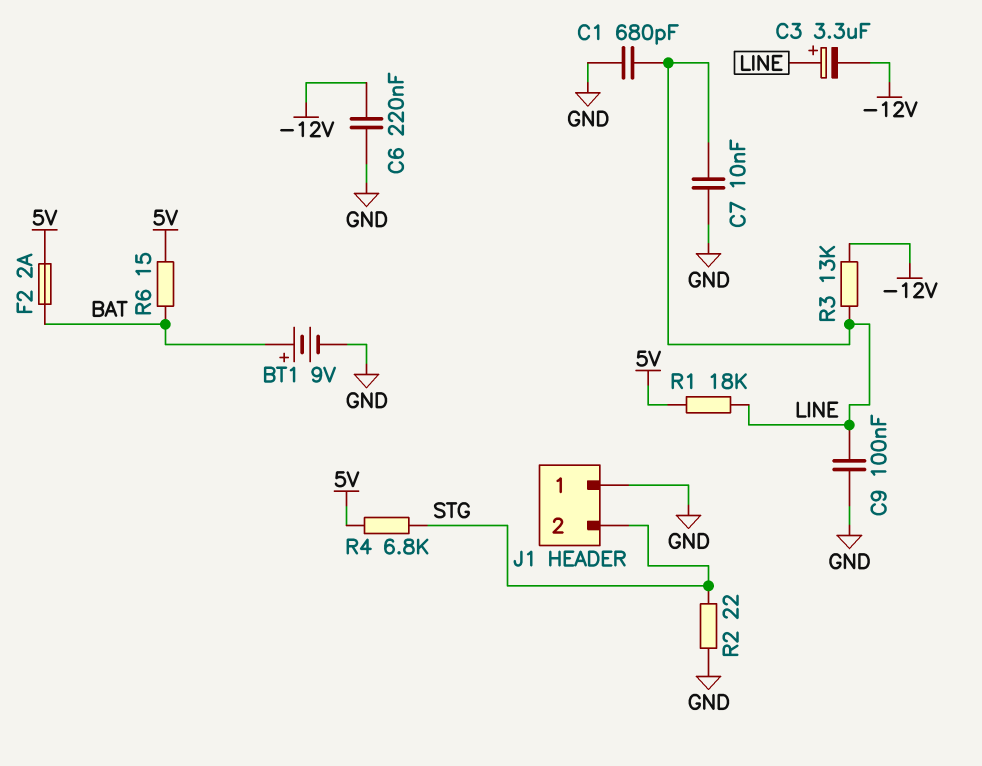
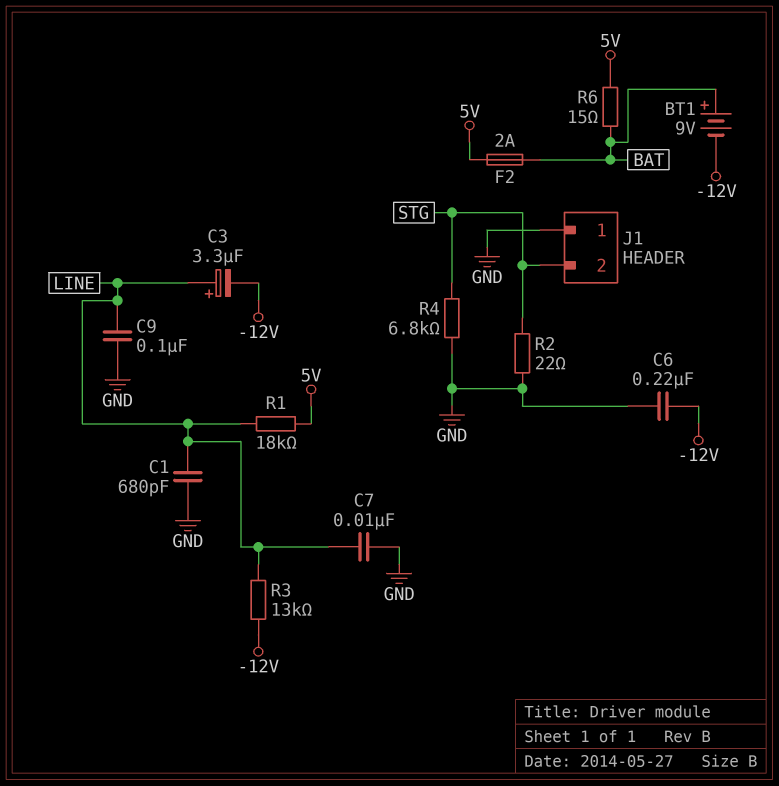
BT1: 9V (plus BAT, minus GND) -> 9V (plus BAT, minus -12V)
R4: 6.8k (5V, STG) -> 6.8k (GND, STG)

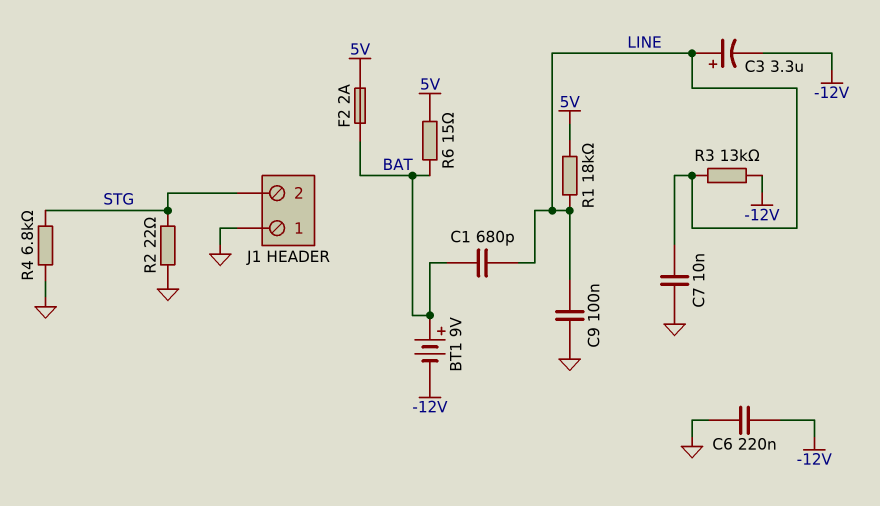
C1: 680pF (GND, LINE) -> 680pF (BAT, LINE)

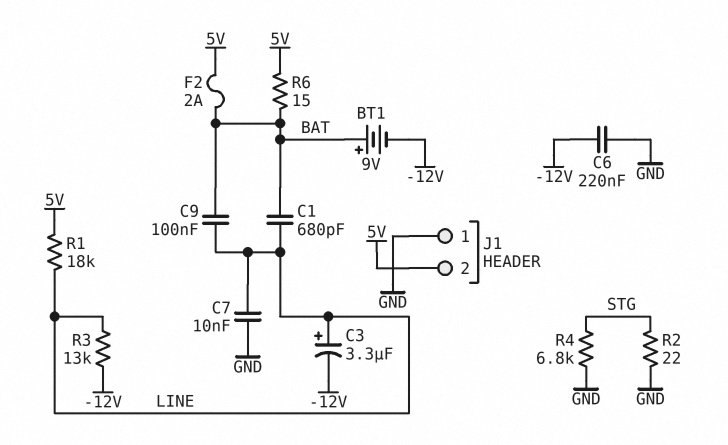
C9: 100nF (GND, LINE) -> 100nF (BAT, LINE)
J1 pin 2: STG -> 5V

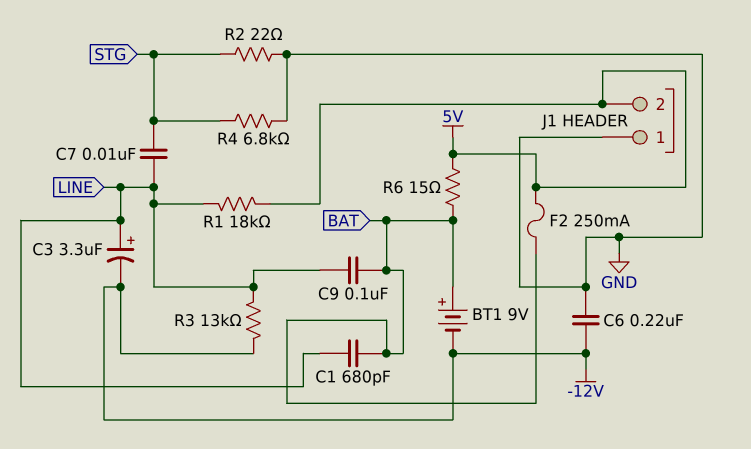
C7: 10nF (GND, LINE) -> 10nF (LINE, STG)
F2: 2A (5V, BAT) -> 250mA (5V, BAT)

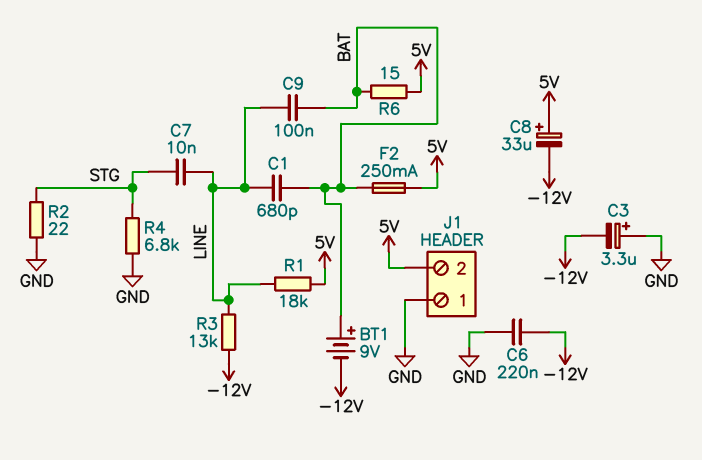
C3: 3.3uF (plus LINE, minus -12V) -> 3.3uF (plus GND, minus -12V)
C8: none -> 33uF (plus 5V, minus -12V)

